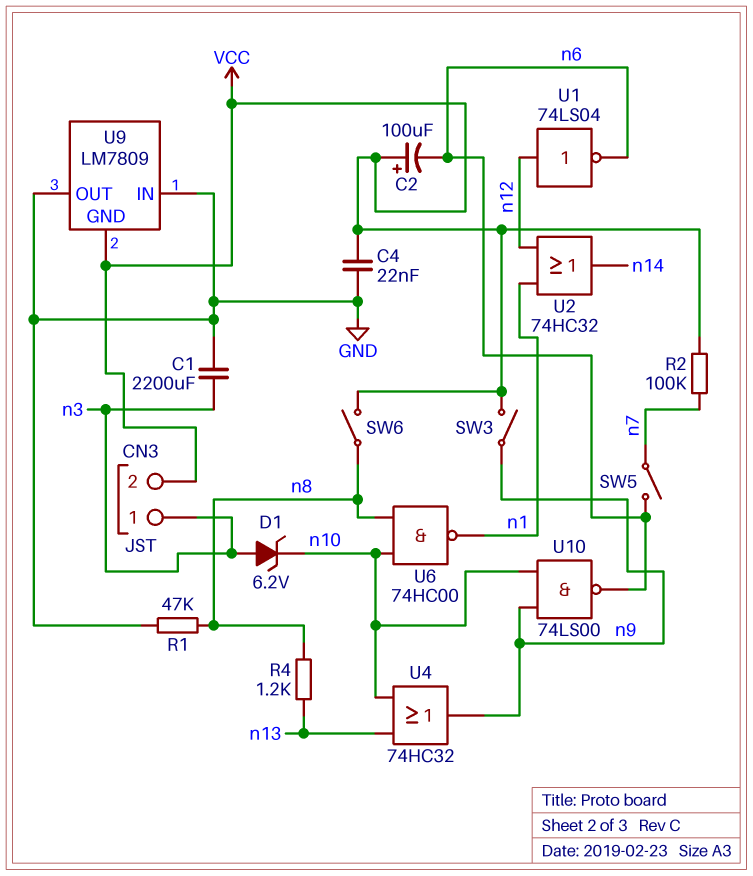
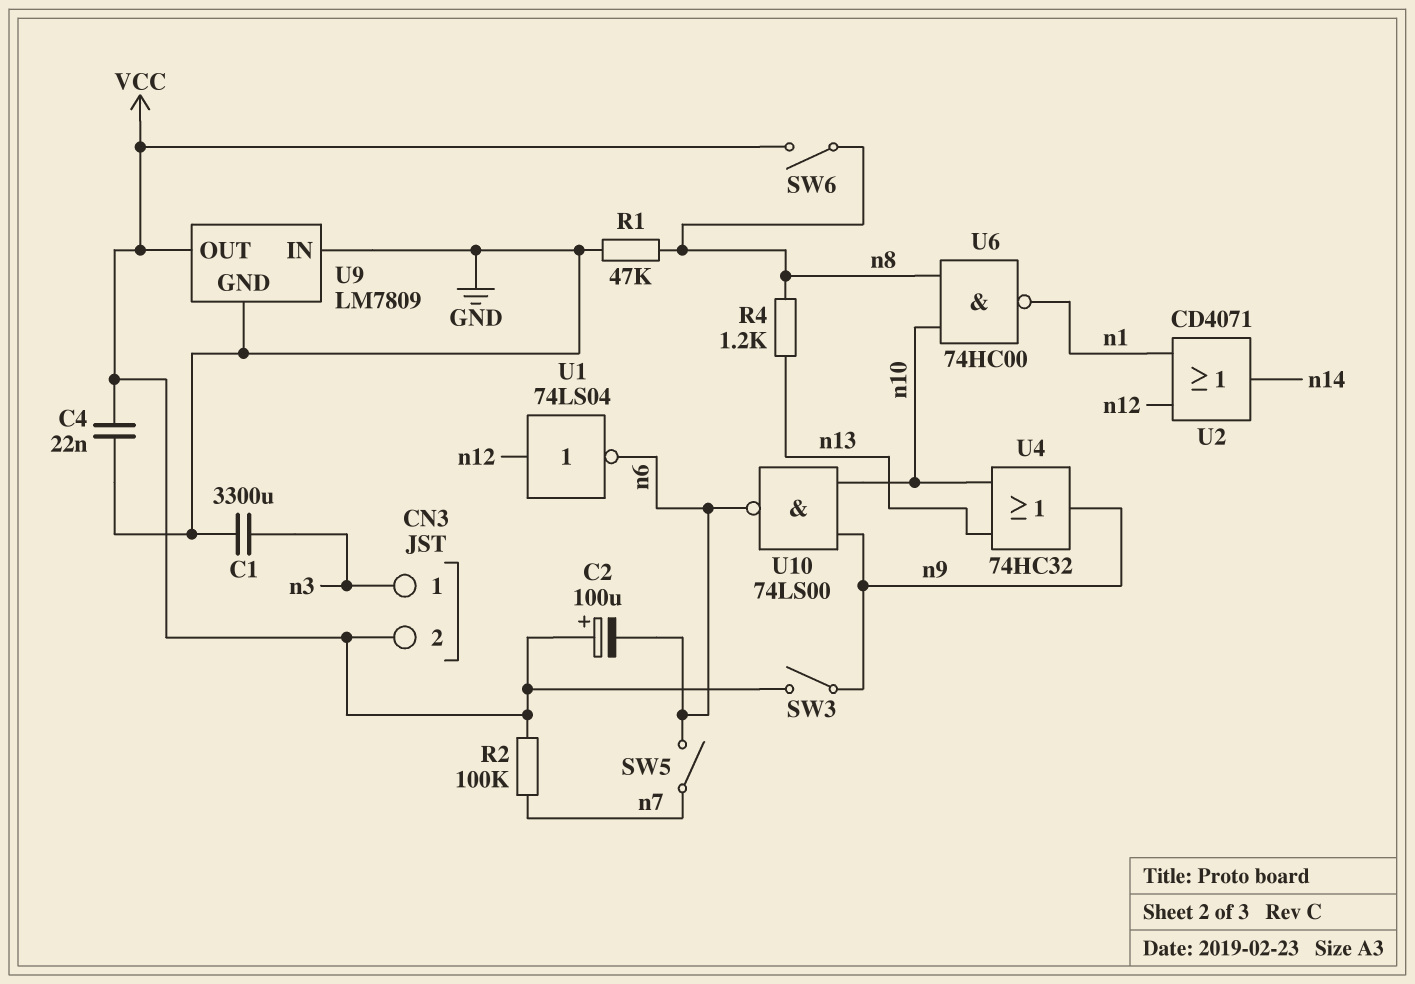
C1: 2200uF (GND, n3) -> 3300uF (GND, n3)
D1: zener 6.2V (A n3, K n10) -> none
U2: OR 74HC32 (in n1, in n12, out n14) -> OR CD4071 (in n1, in n12, out n14)
U9 pin GND: VCC -> GND
U9 pin OUT: GND -> VCC

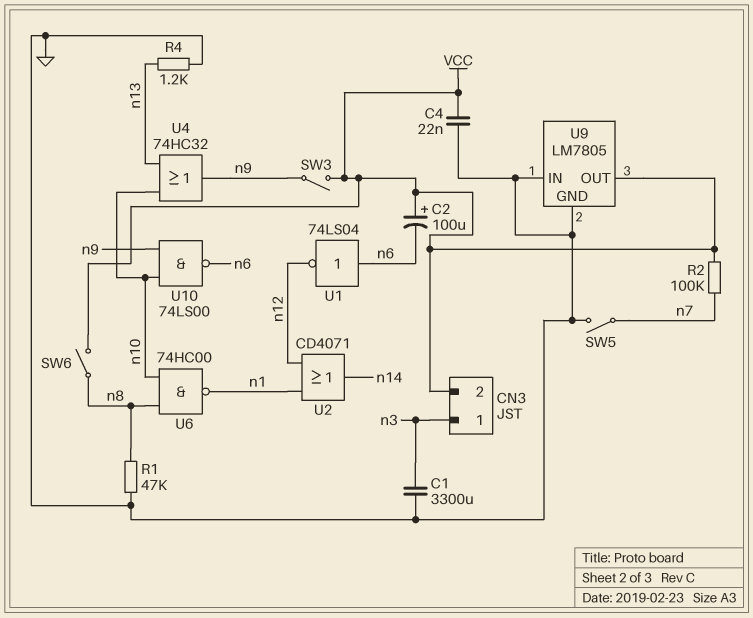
R4: 1.2k (n8, n13) -> 1.2k (GND, n13)
SW5: switch (n6, n7) -> switch (GND, n7)
U1: NOT 74LS04 (in n12, out n6) -> NOT 74LS04 (in n6, out n12)
U9: LM7809 -> LM7805

